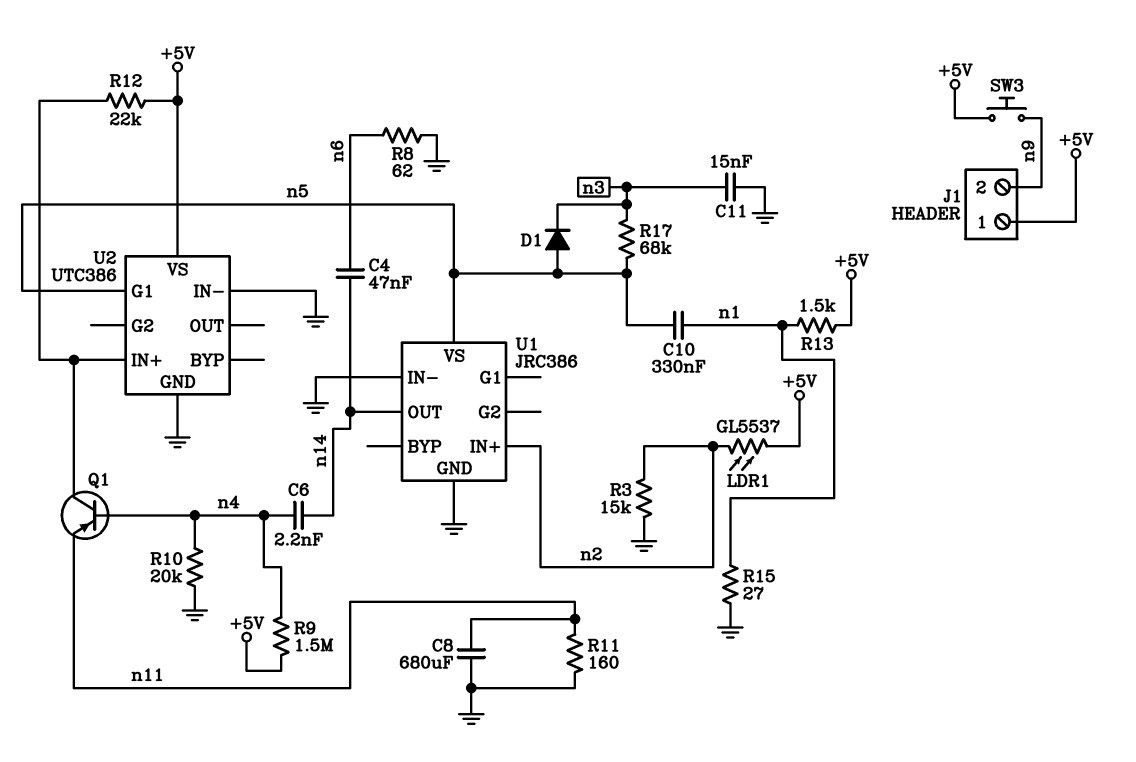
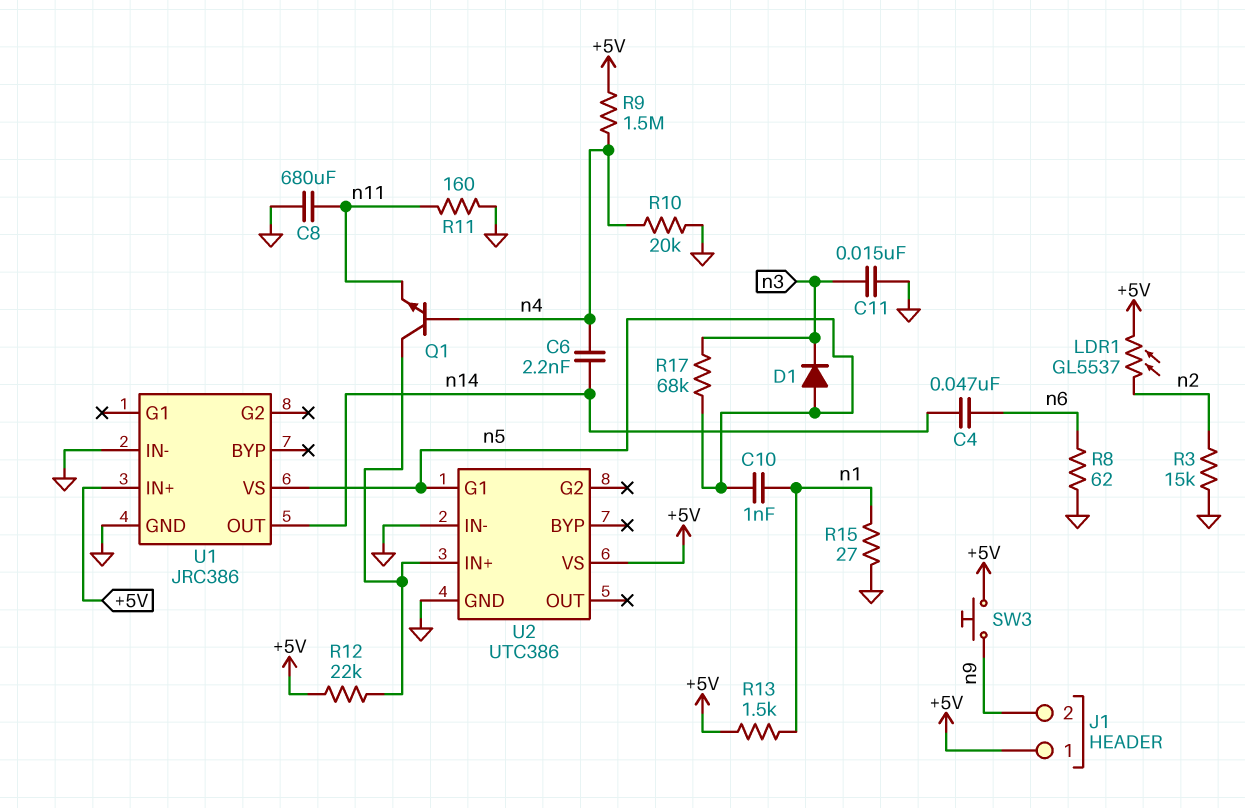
C10: 330nF (n1, n5) -> 1nF (n1, n5)
Q1: PNP (B n4, C U2/IN+, E n11) -> NPN (B n4, C U2/IN+, E n11)
U1 pin IN+: n2 -> +5V

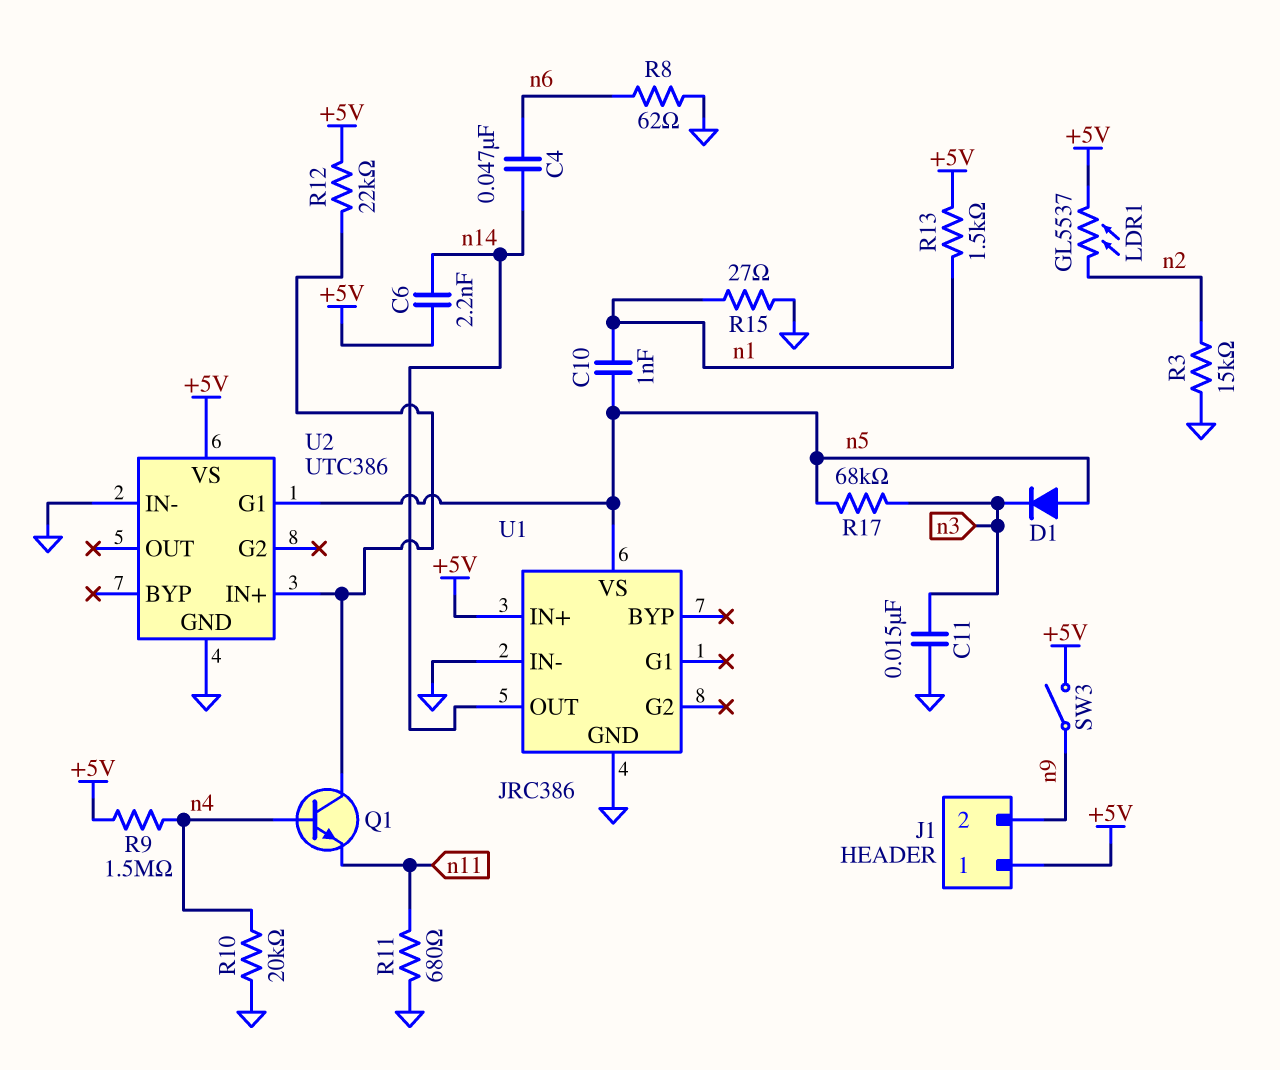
C6: 2.2nF (n4, n14) -> 2.2nF (+5V, n14)
C8: 680uF (GND, n11) -> none
R11: 160 (GND, n11) -> 680 (GND, n11)
SW3: button (+5V, n9) -> switch (+5V, n9)

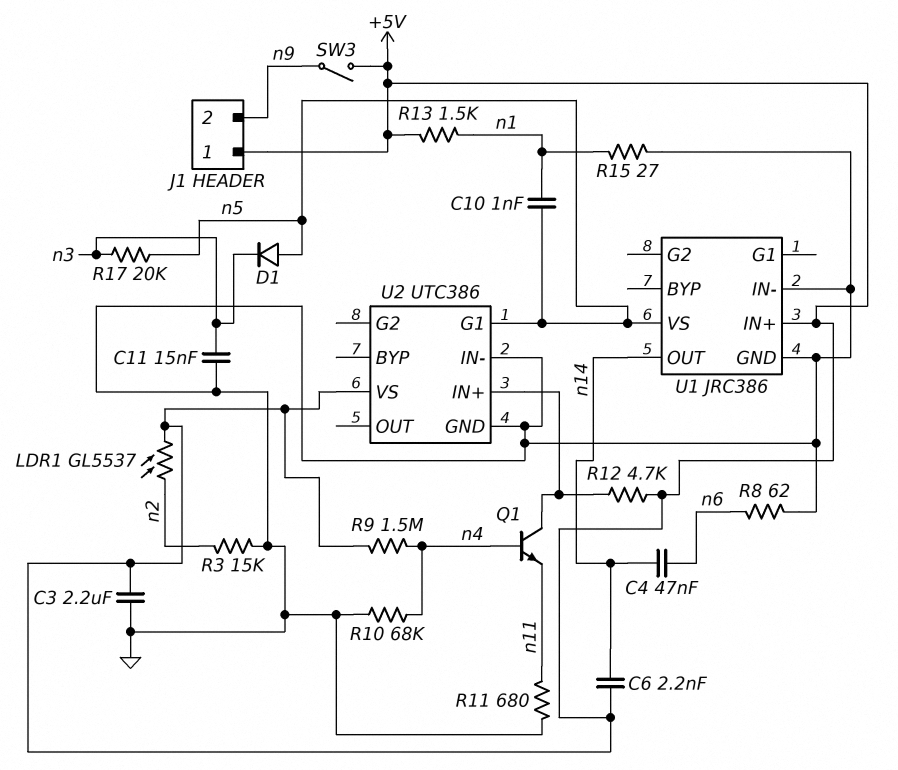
C3: none -> 2.2uF (+5V, GND)
R10: 20k (GND, n4) -> 68k (GND, n4)
R12: 22k (+5V, U2/IN+) -> 4.7k (+5V, U2/IN+)
R17: 68k (n3, n5) -> 20k (n3, n5)

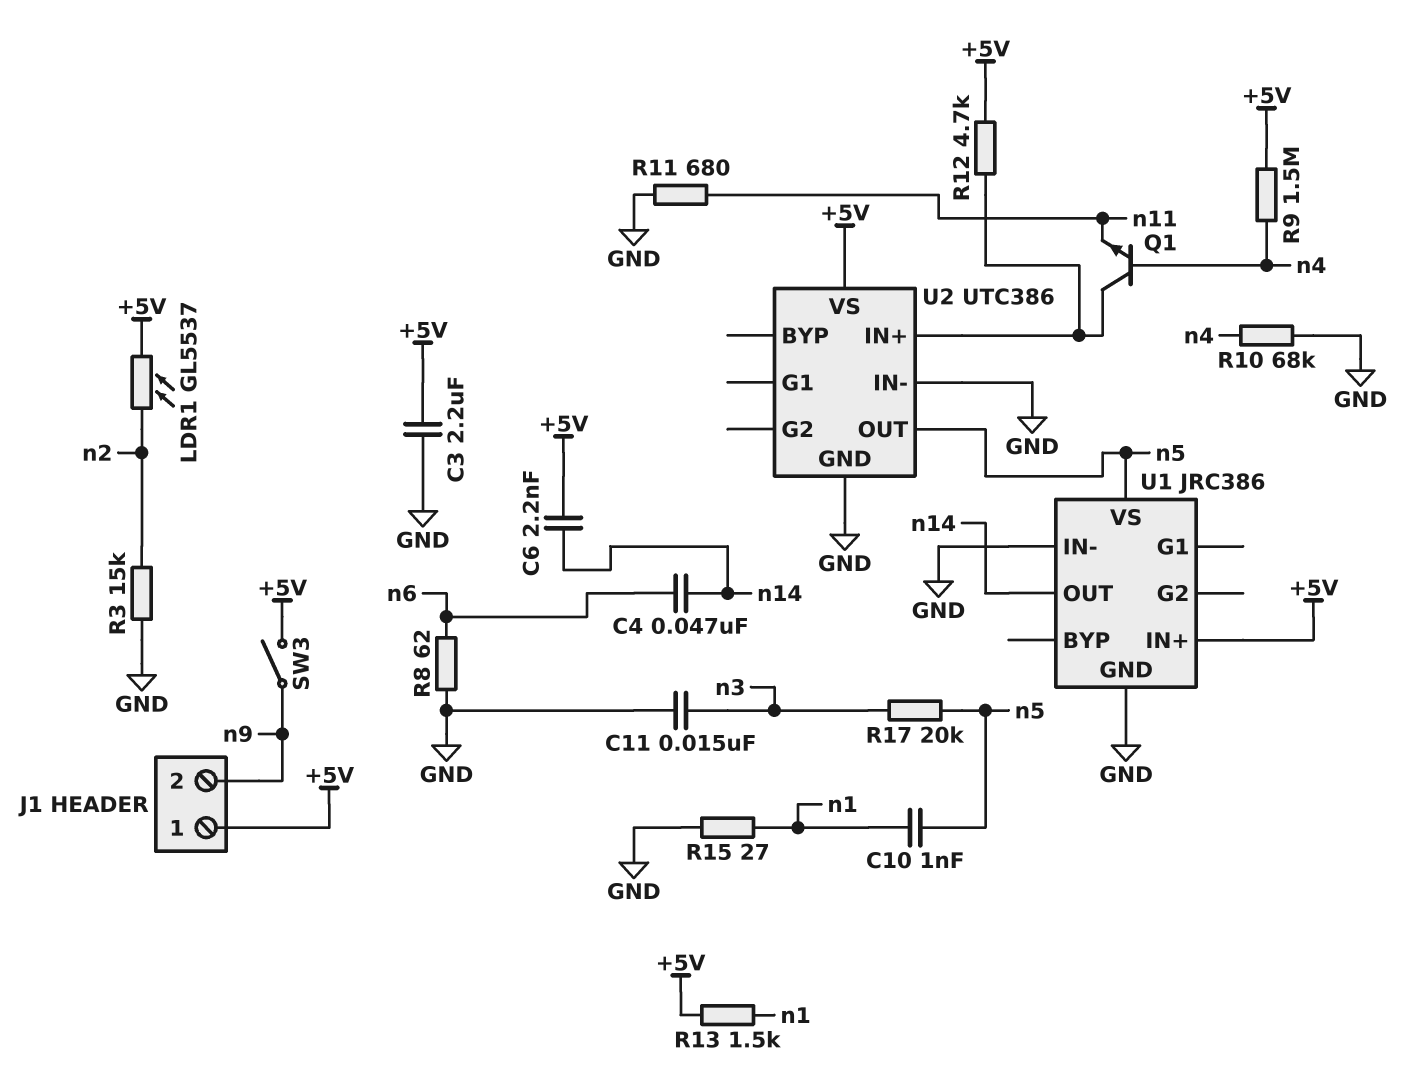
D1: diode (A n5, K n3) -> none
U2 pin G1: n5 -> none
U2 pin OUT: none -> n5

